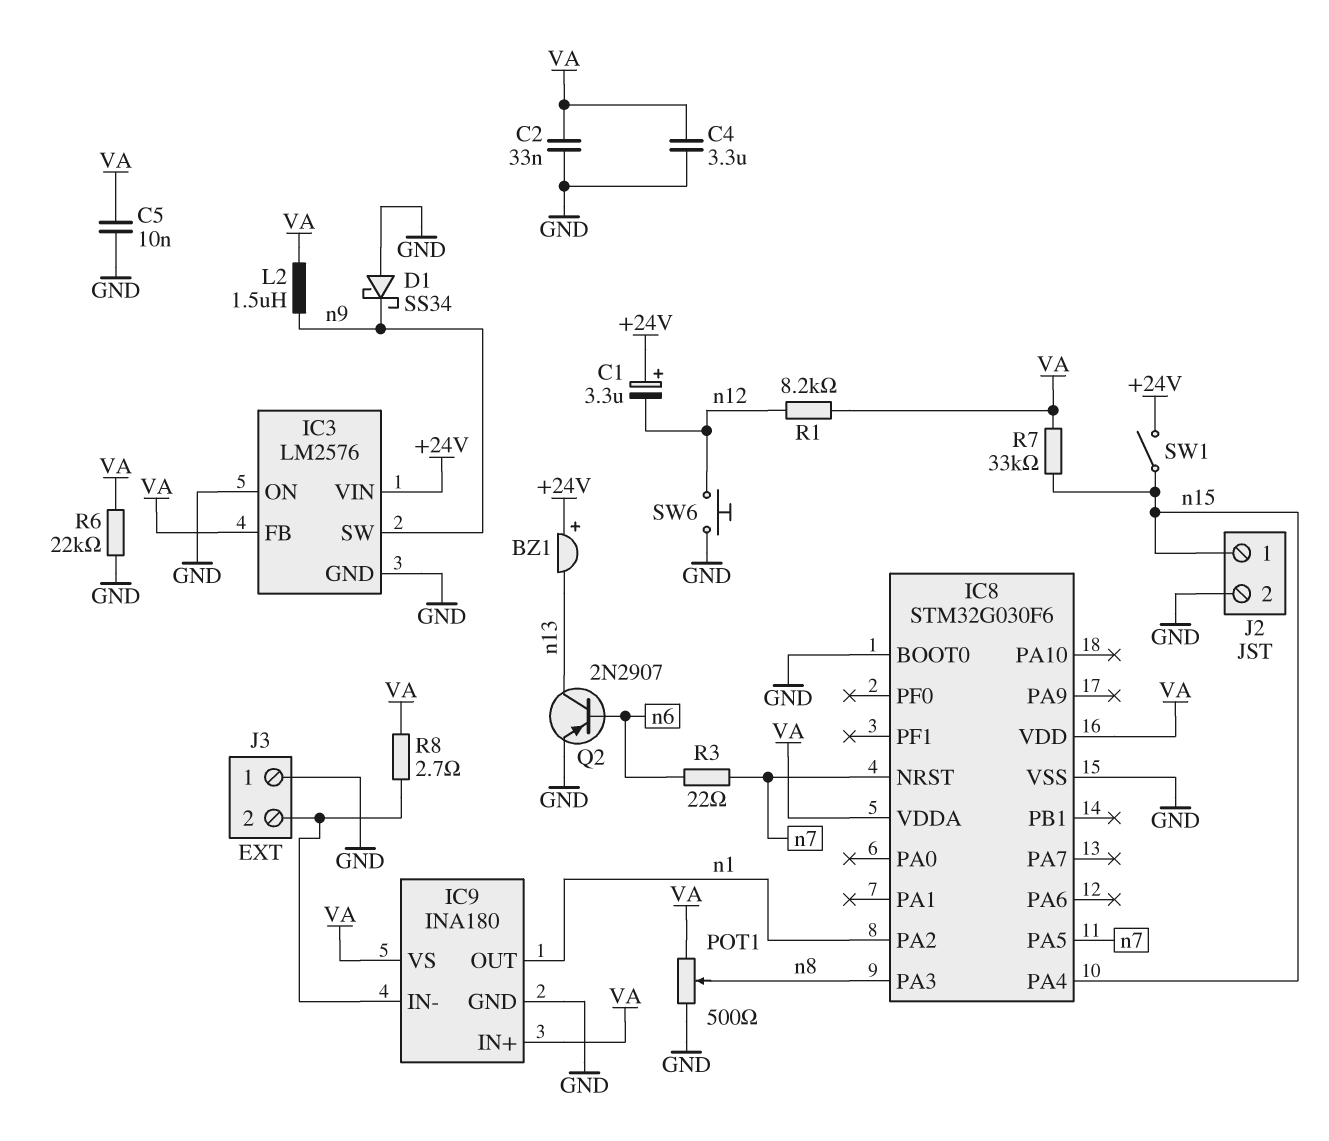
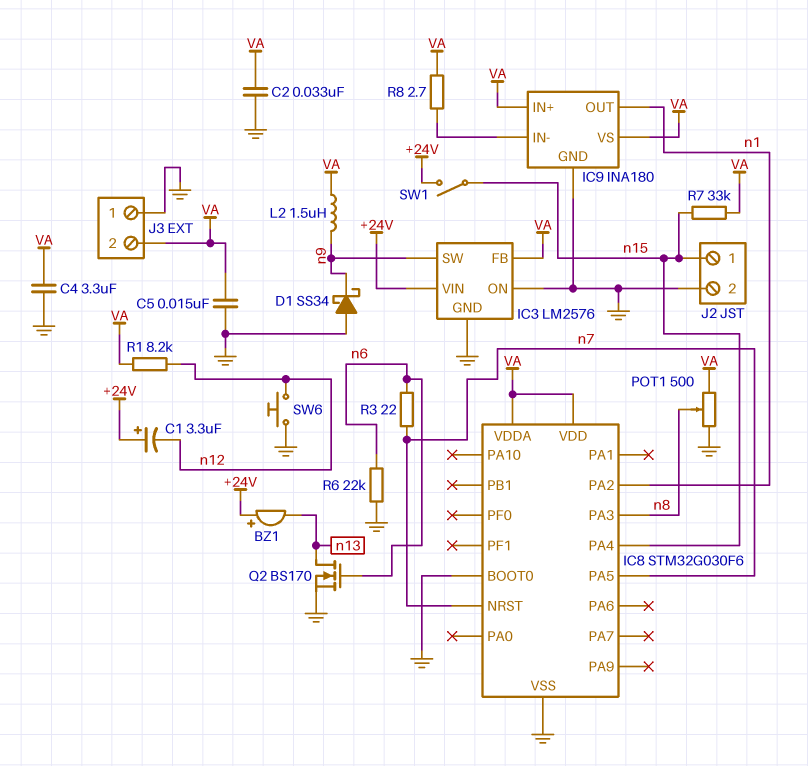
C5: 10nF (GND, VA) -> 15nF (GND, VA)
J3 pin 2: IC9/IN- -> VA
Q2: PNP 2N2907 (B n6, C n13, E GND) -> NMOS BS170 (G n6, D n13, S GND)
R6: 22k (GND, VA) -> 22k (GND, n6)

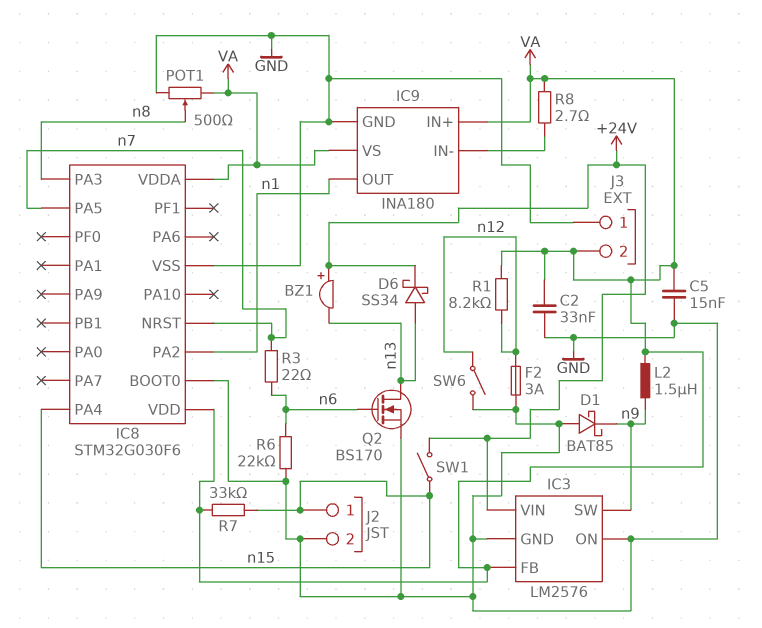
C1: 3.3uF (plus +24V, minus n12) -> none
C4: 3.3uF (GND, VA) -> none
D1: schottky SS34 (A GND, K n9) -> schottky BAT85 (A GND, K n9)
D6: none -> schottky SS34 (A n13, K +24V)
F2: none -> 3A (GND, n12)
SW6: button (GND, n12) -> switch (GND, n12)

